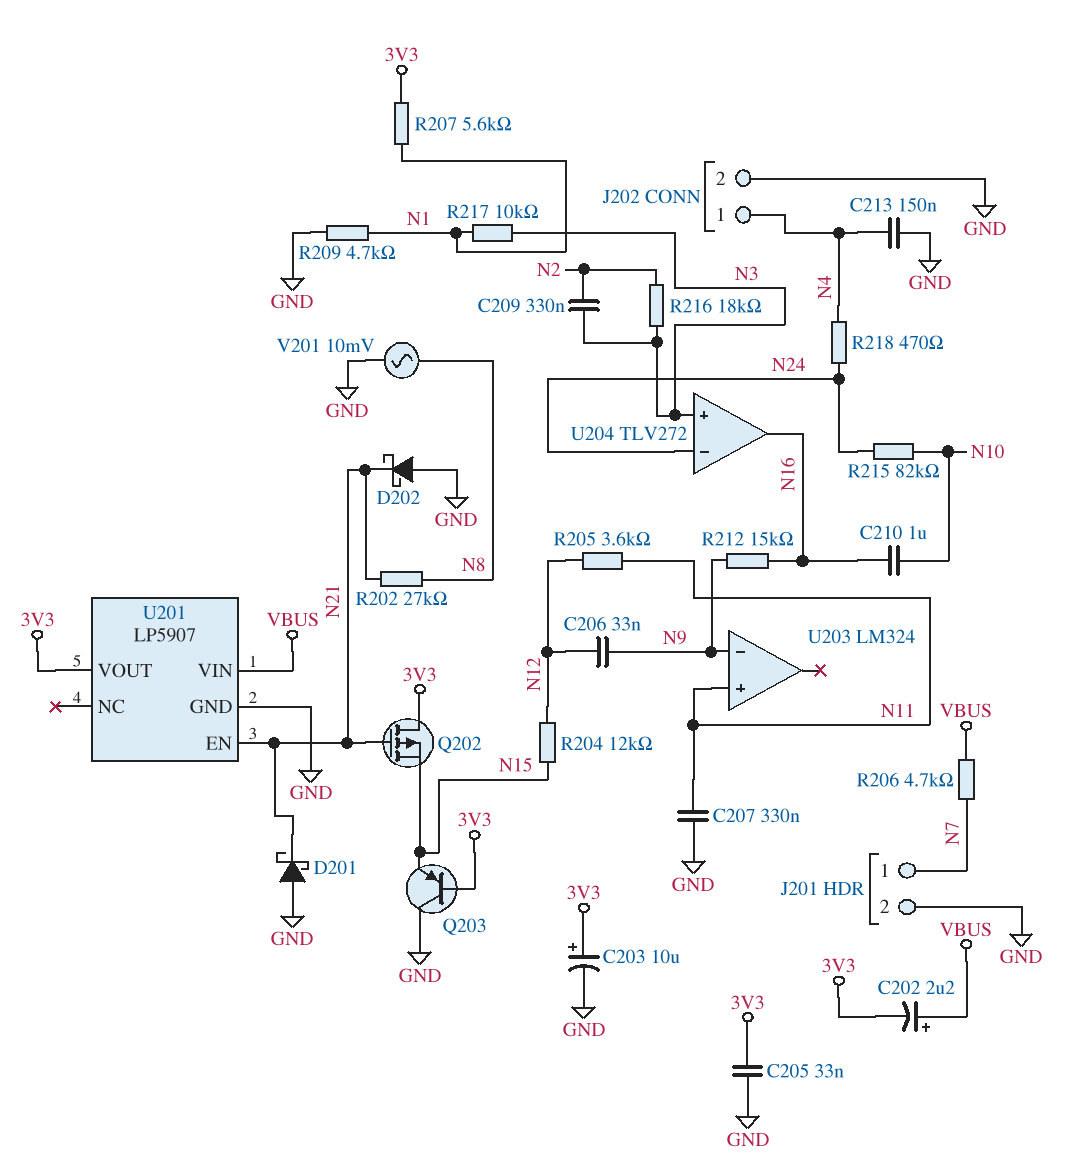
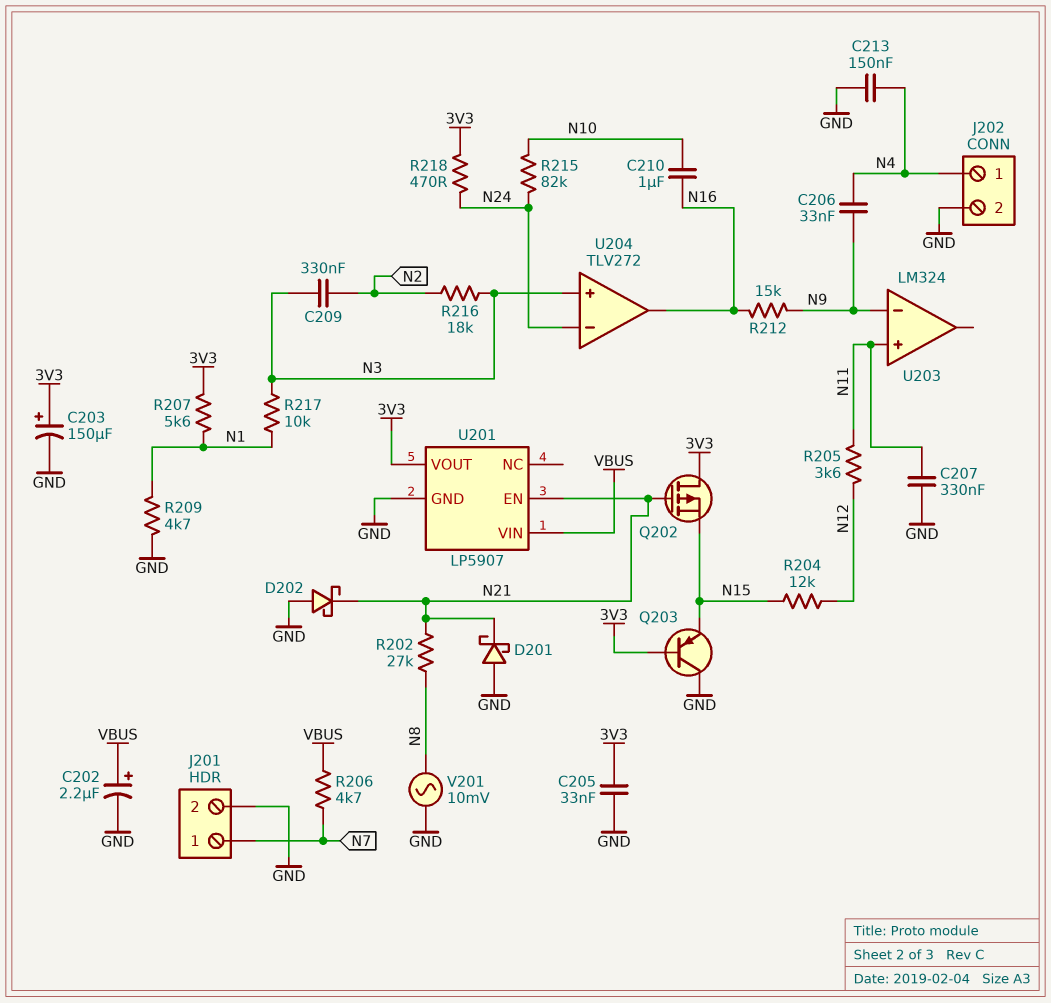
C202: 2.2uF (plus VBUS, minus 3V3) -> 2.2uF (plus VBUS, minus GND)
C203: 10uF (plus 3V3, minus GND) -> 150uF (plus 3V3, minus GND)
C206: 33nF (N9, N12) -> 33nF (N4, N9)
R218: 470 (N4, N24) -> 470 (3V3, N24)

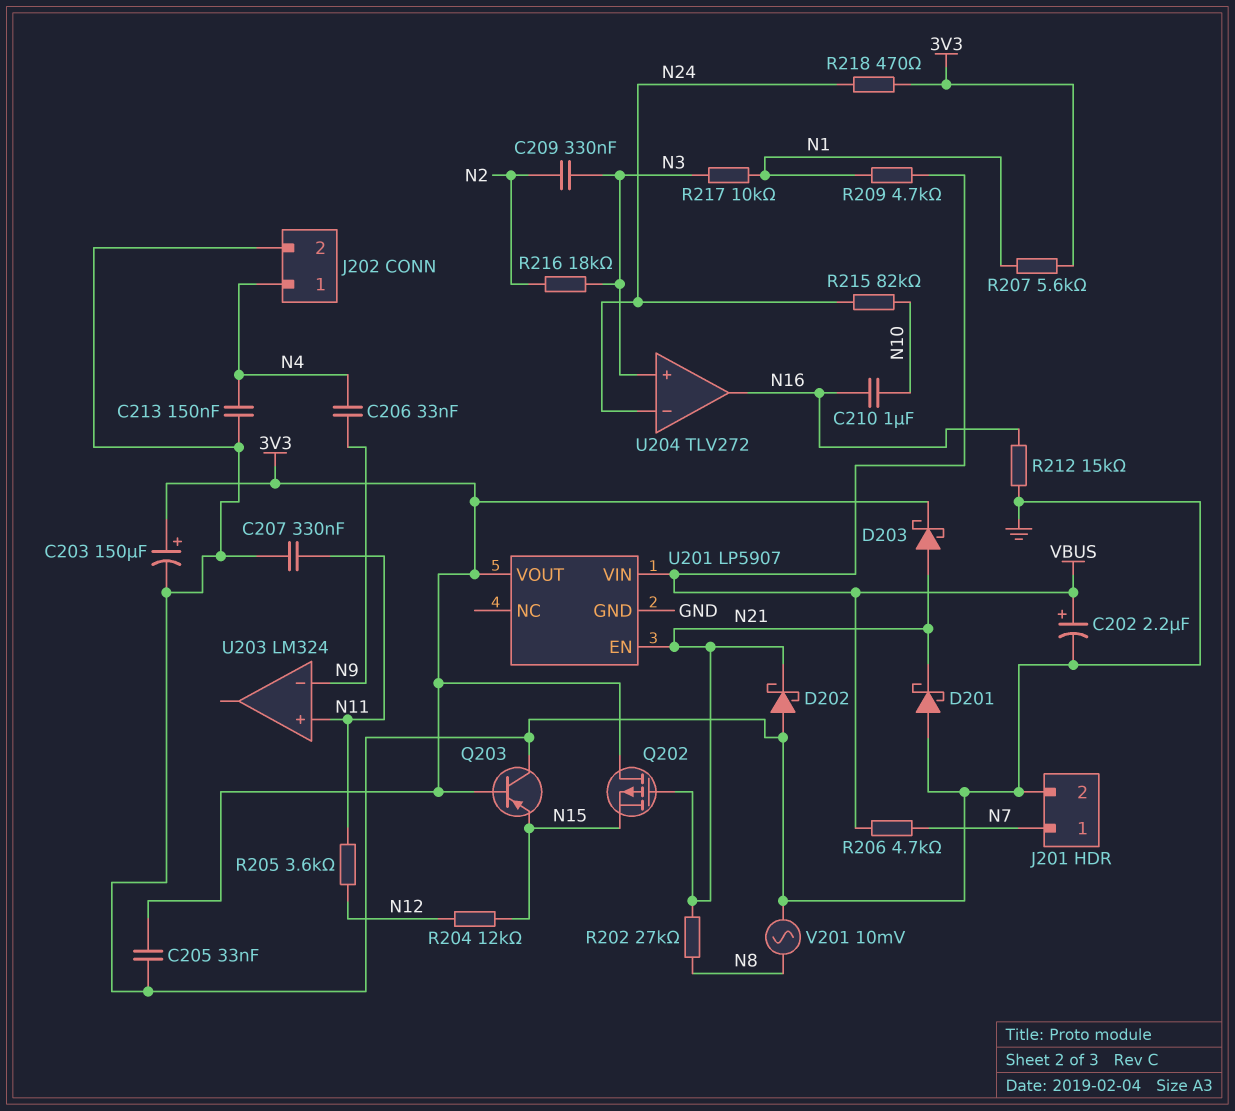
D203: none -> schottky (A N21, K 3V3)
R209: 4.7k (GND, N1) -> 4.7k (N1, VBUS)
R212: 15k (N9, N16) -> 15k (GND, N16)

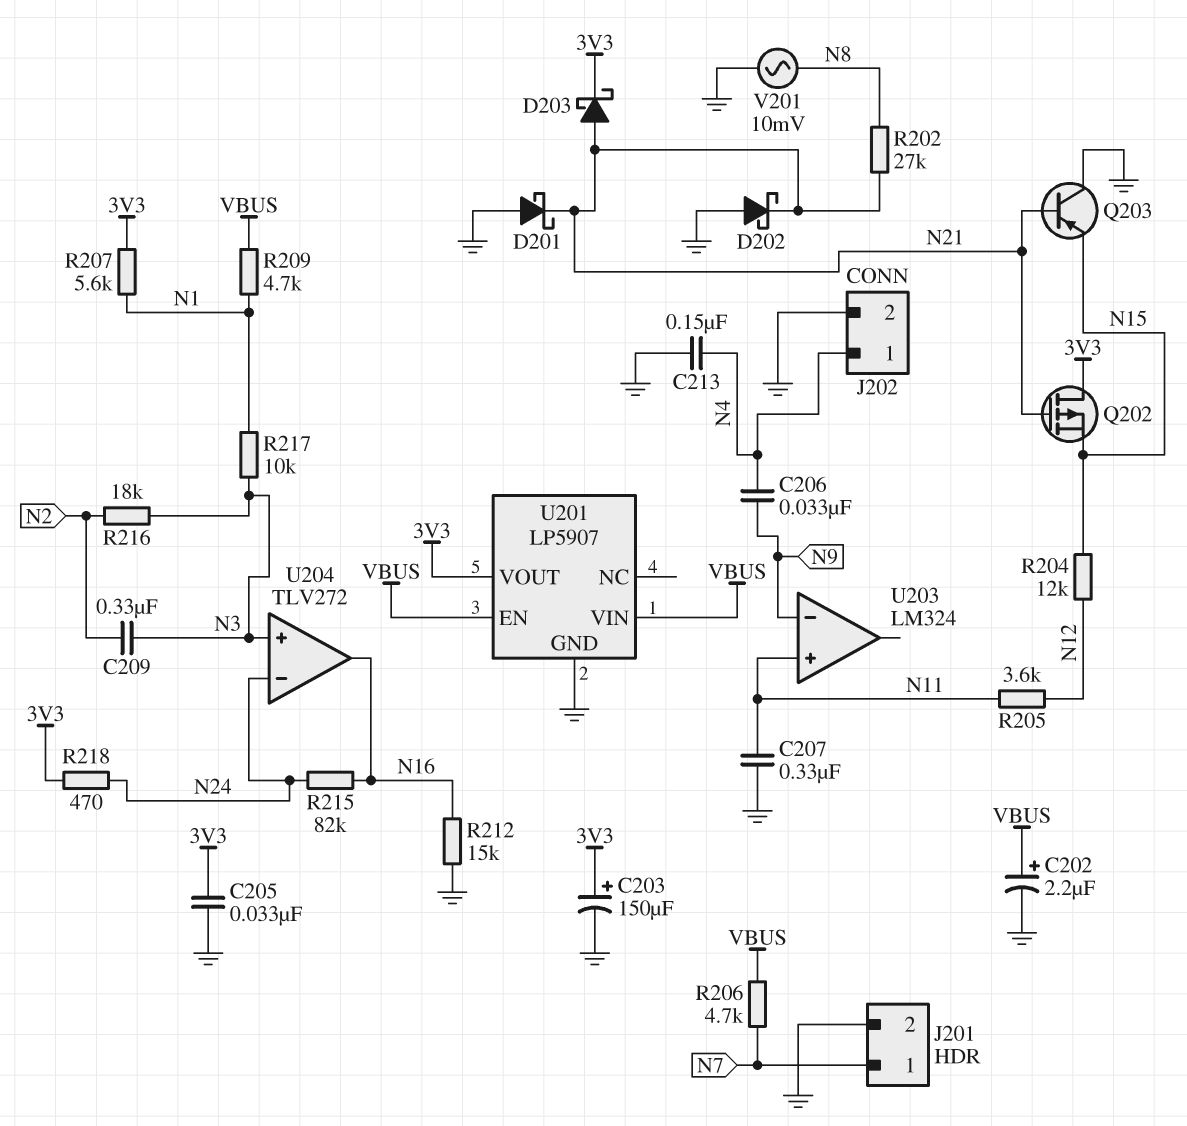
C210: 1uF (N10, N16) -> none
Q203: PNP (B 3V3, C GND, E N15) -> PNP (B N21, C GND, E N15)
R215: 82k (N10, N24) -> 82k (N16, N24)
U201 pin EN: N21 -> VBUS

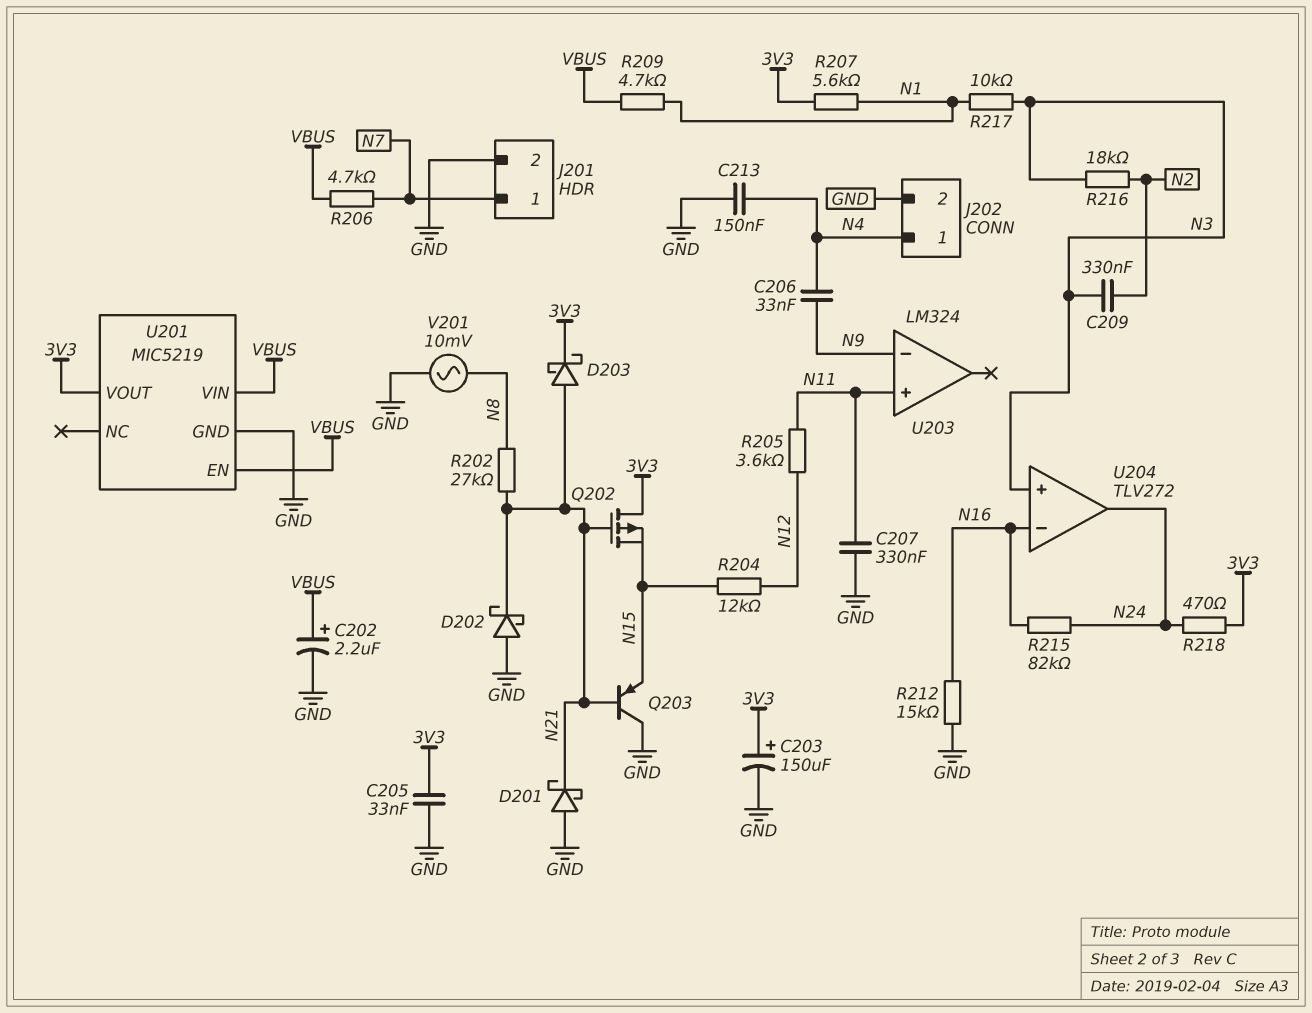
U201: LP5907 -> MIC5219
U204 pin in-: N24 -> N16
U204 pin out: N16 -> N24

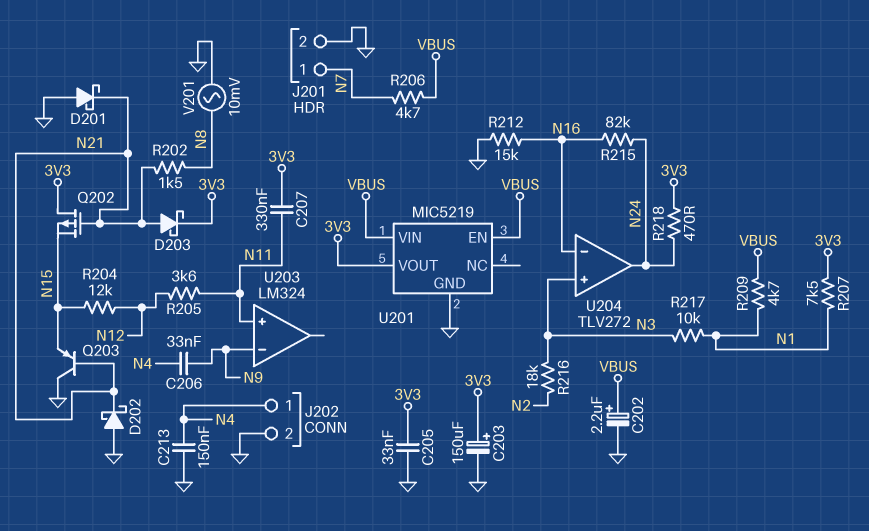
C207: 330nF (GND, N11) -> 330nF (3V3, N11)
C209: 330nF (N2, N3) -> none
R202: 27k (N8, N21) -> 1.5k (N8, N21)
R207: 5.6k (3V3, N1) -> 7.5k (3V3, N1)

